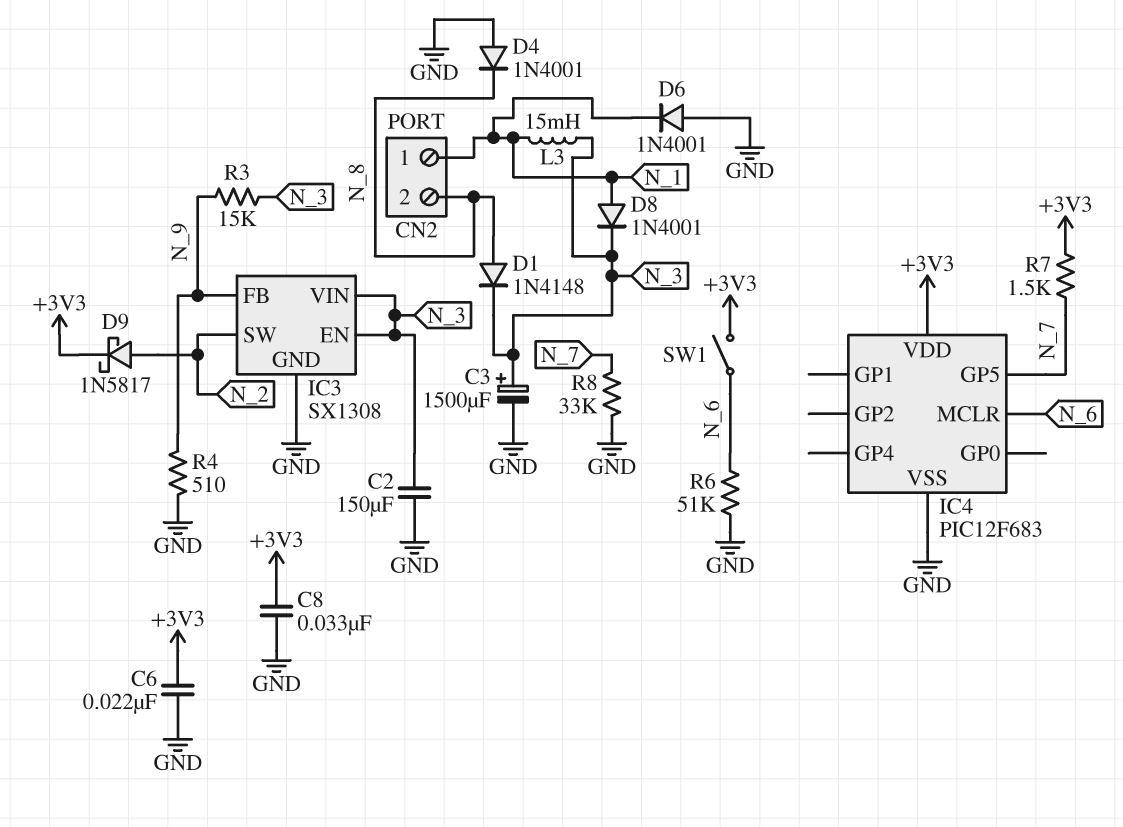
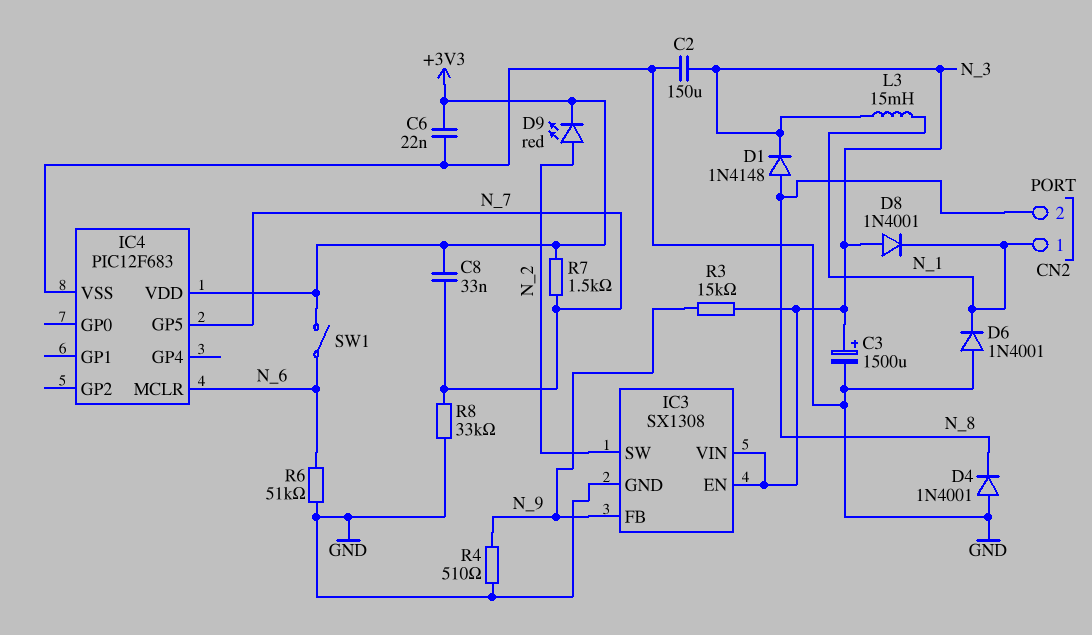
C8: 33nF (+3V3, GND) -> 33nF (+3V3, N_7)
D8: diode 1N4001 (A N_1, K N_3) -> diode 1N4001 (A N_3, K N_1)
D9: schottky 1N5817 (A N_2, K +3V3) -> LED red (A N_2, K +3V3)

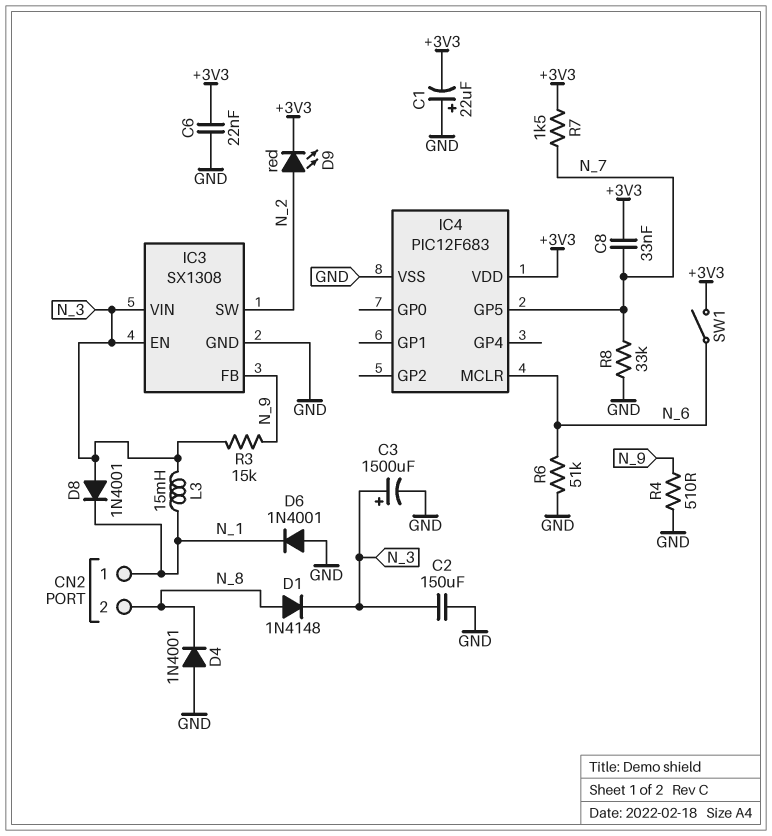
C1: none -> 22uF (plus GND, minus +3V3)

